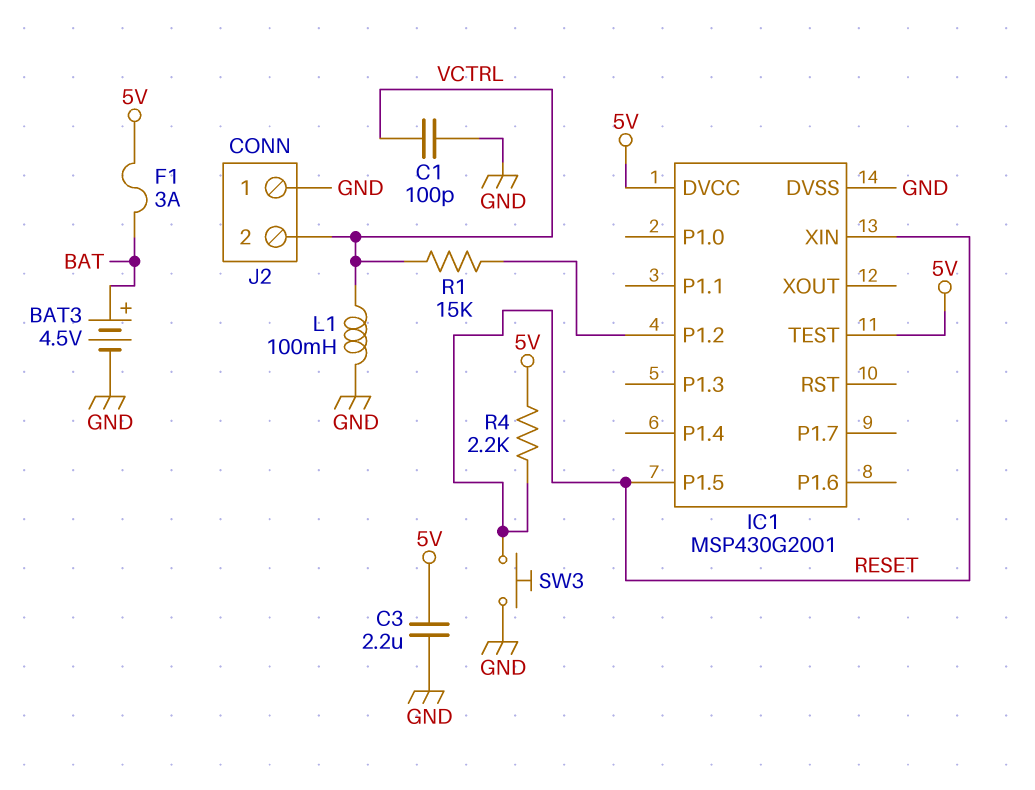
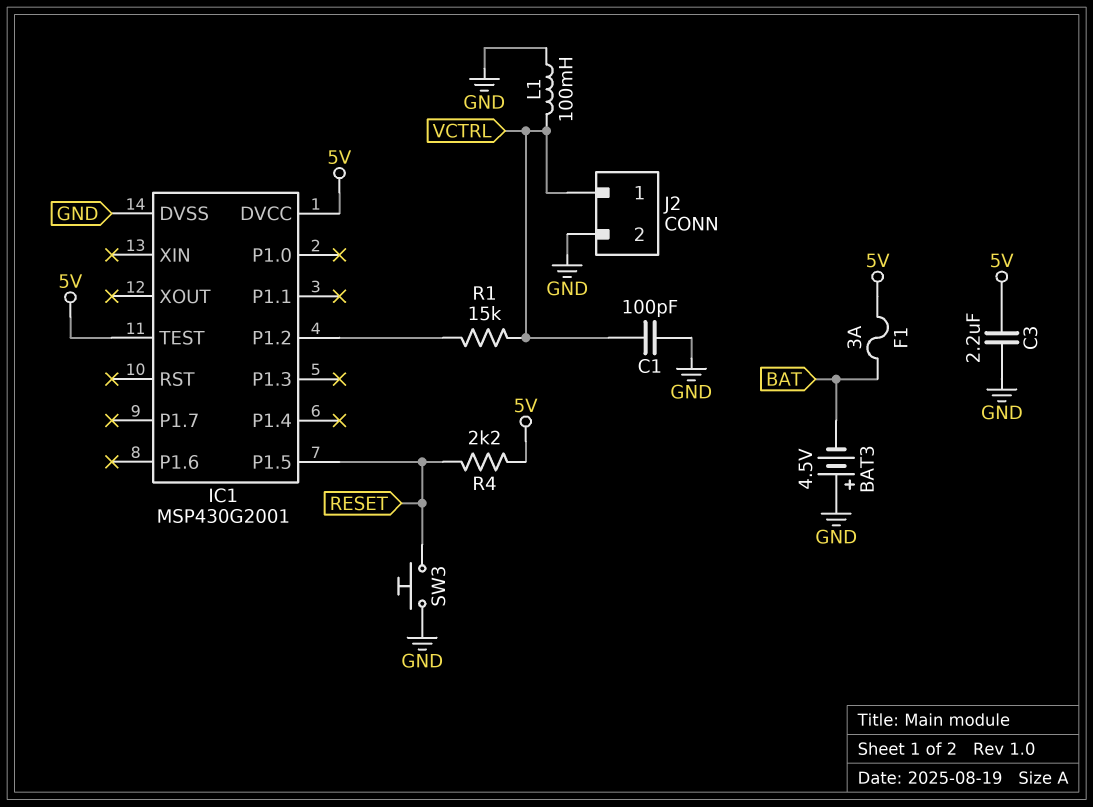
BAT3: 4.5V (plus BAT, minus GND) -> 4.5V (plus GND, minus BAT)
IC1 pin XIN: RESET -> none
J2 pin 1: GND -> VCTRL
J2 pin 2: VCTRL -> GND

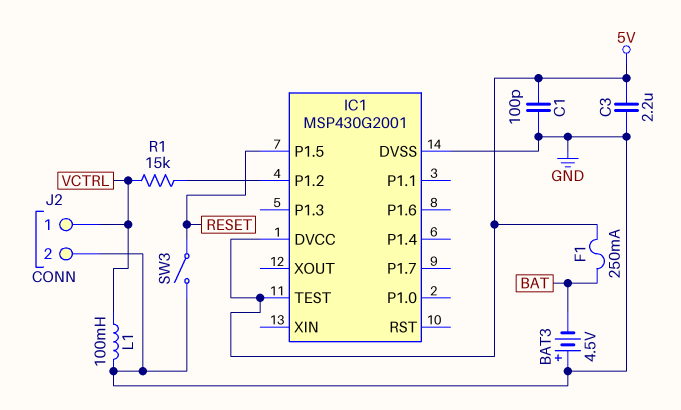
C1: 100pF (GND, VCTRL) -> 100pF (5V, GND)
F1: 3A (5V, BAT) -> 250mA (5V, BAT)
R4: 2.2k (5V, RESET) -> none
SW3: button (GND, RESET) -> switch (GND, RESET)

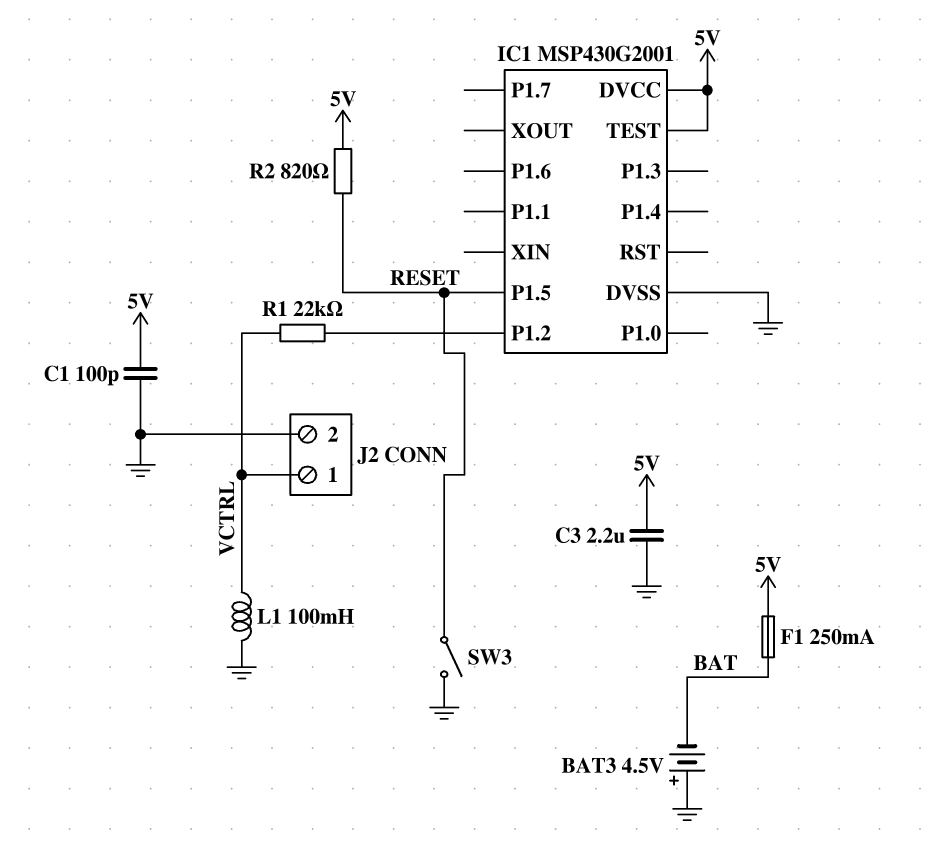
R1: 15k (IC1/P1.2, VCTRL) -> 22k (IC1/P1.2, VCTRL)
R2: none -> 820 (5V, RESET)

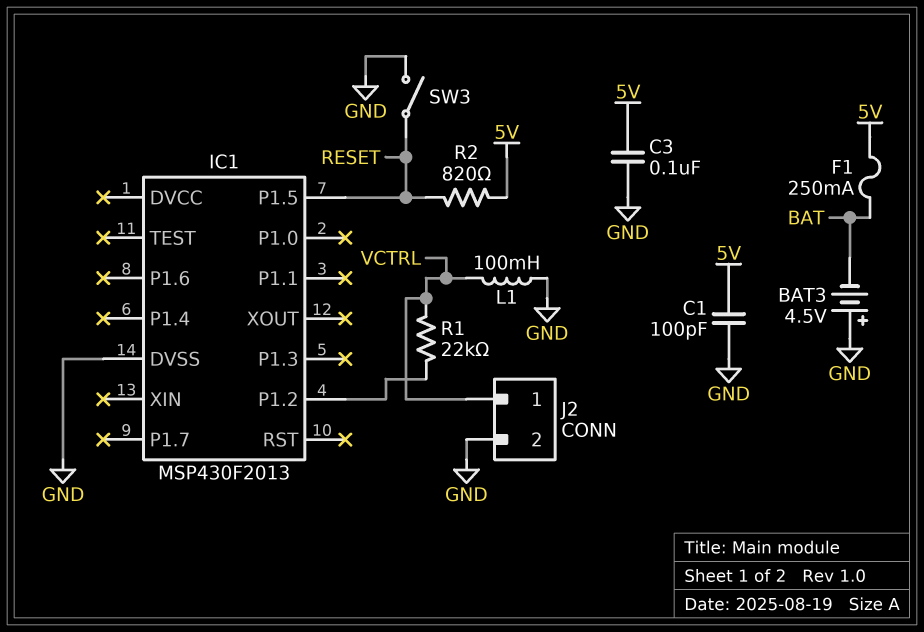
C3: 2.2uF (5V, GND) -> 100nF (5V, GND)
IC1: MSP430G2001 -> MSP430F2013
IC1 pin DVCC: 5V -> none
IC1 pin TEST: 5V -> none

